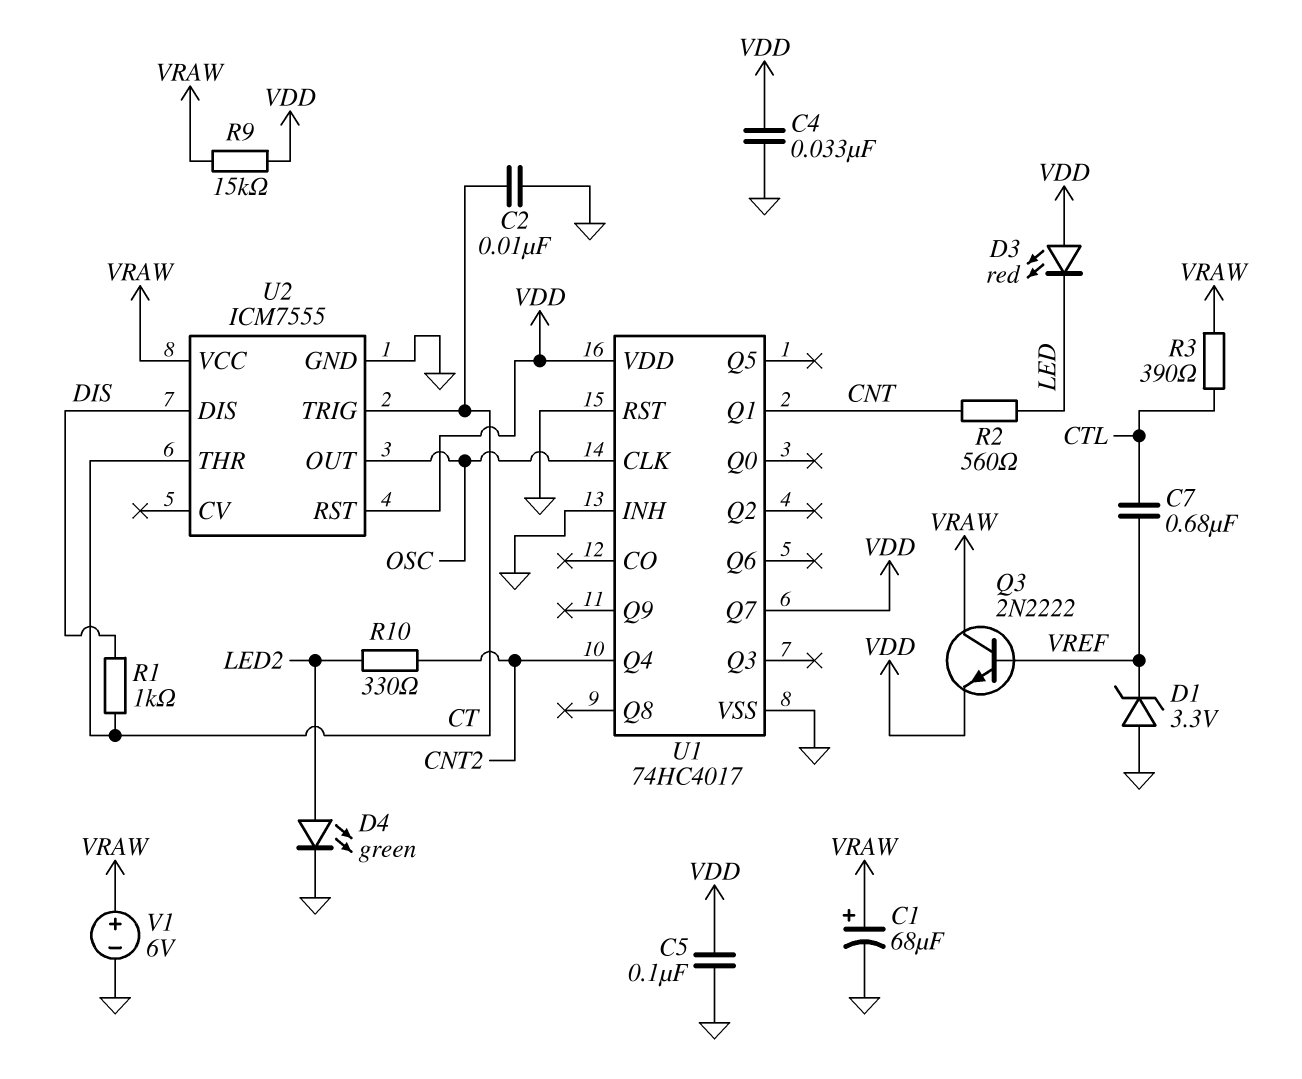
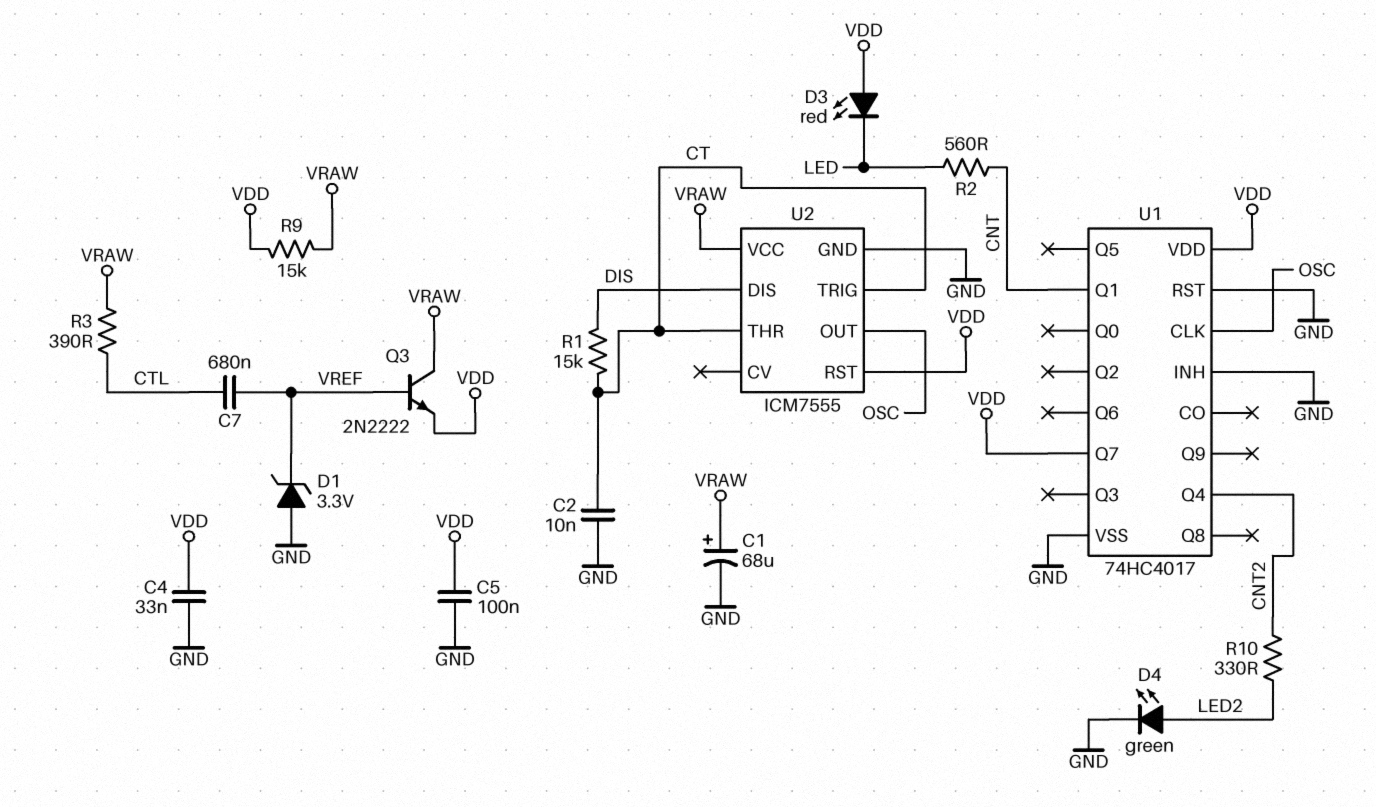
R1: 1k (CT, DIS) -> 15k (CT, DIS)
V1: 6V (plus VRAW, minus GND) -> none

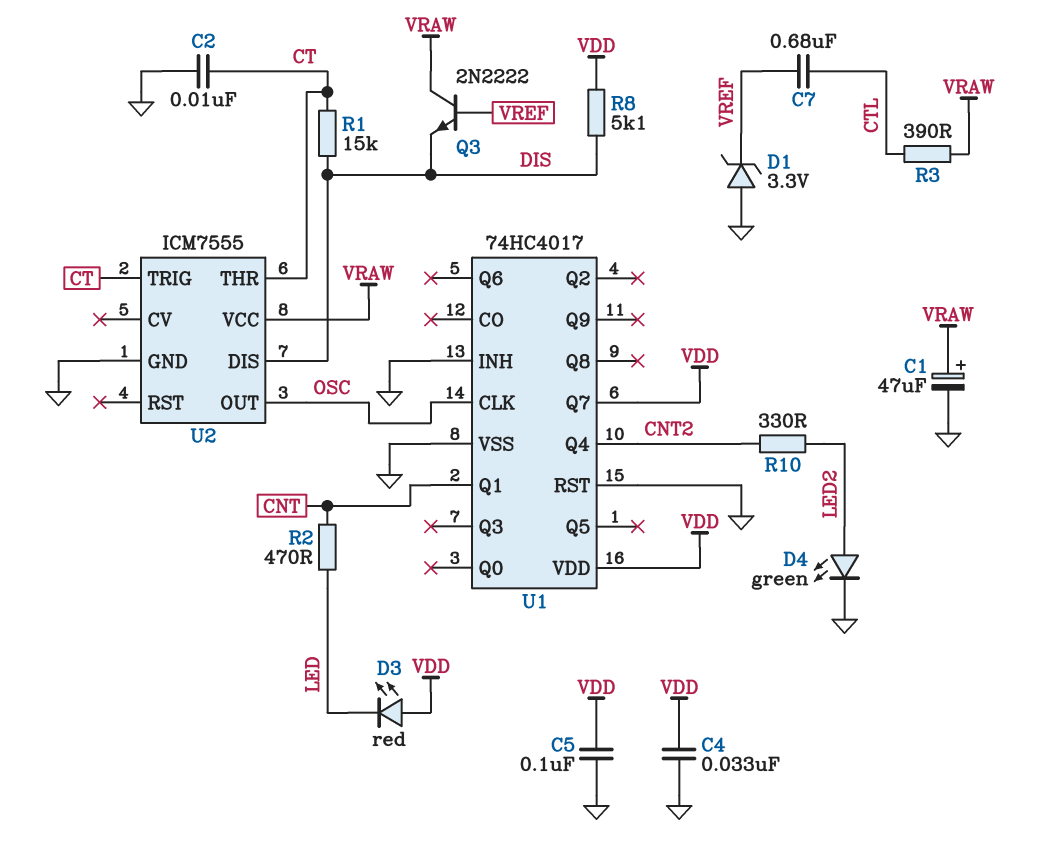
C1: 68uF (plus VRAW, minus GND) -> 47uF (plus VRAW, minus GND)
Q3: NPN 2N2222 (B VREF, C VRAW, E VDD) -> NPN 2N2222 (B VREF, C VRAW, E DIS)
R2: 560 (CNT, LED) -> 470 (CNT, LED)
R8: none -> 5.1k (DIS, VDD)
R9: 15k (VDD, VRAW) -> none
U2 pin RST: VDD -> none

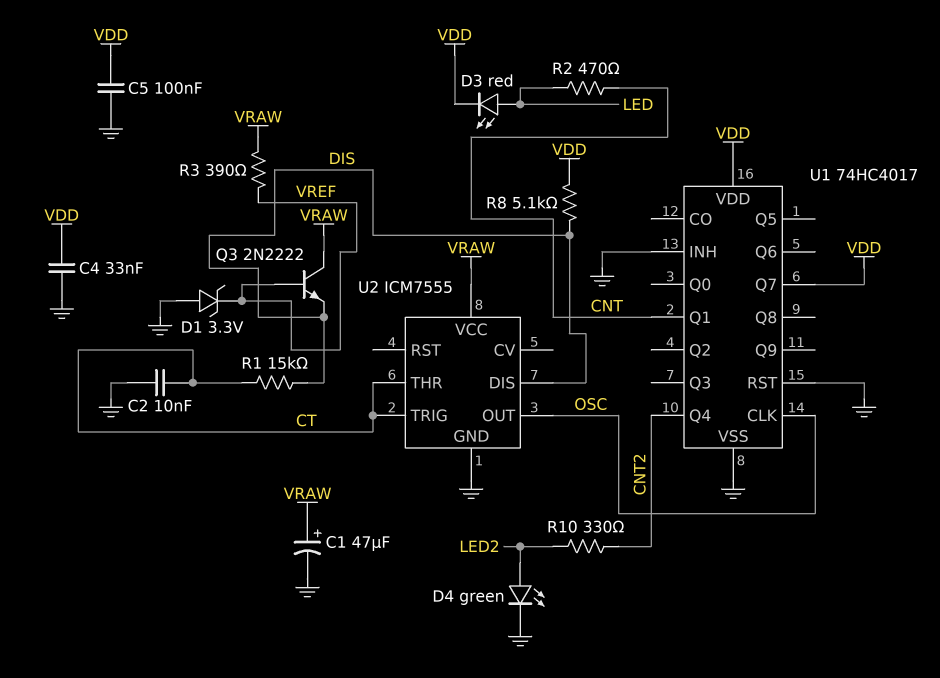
C7: 680nF (CTL, VREF) -> none
D3: LED red (A VDD, K LED) -> LED red (A LED, K VDD)
R3: 390 (CTL, VRAW) -> 390 (VRAW, VREF)

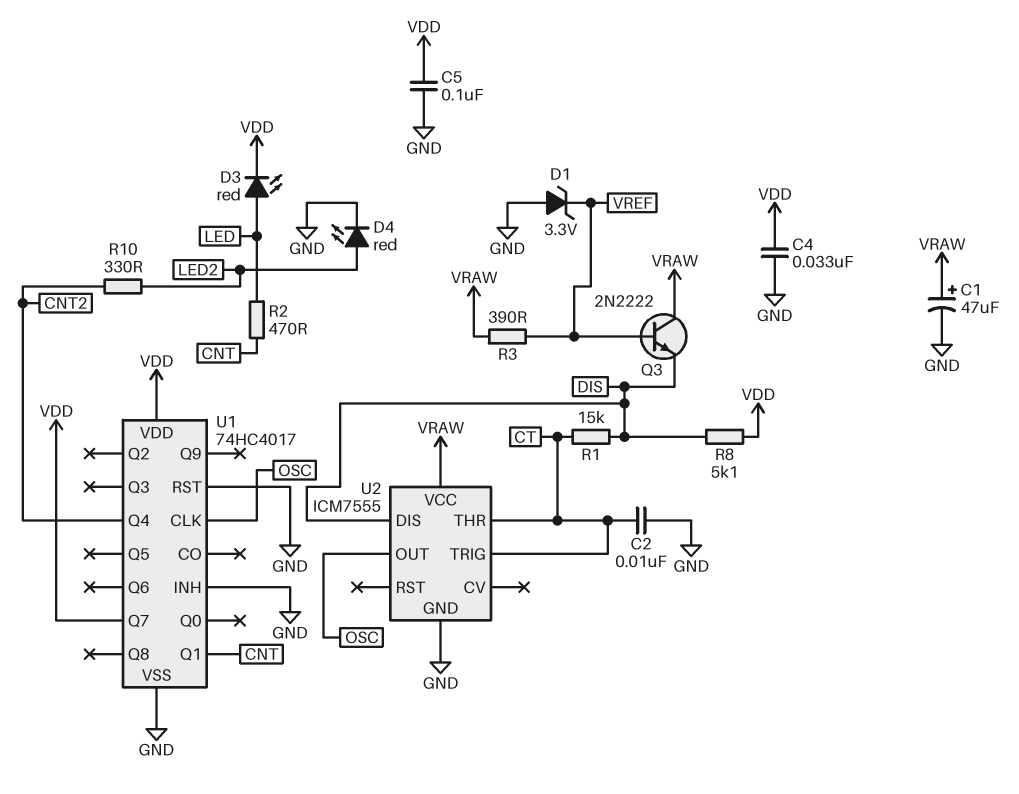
D4: LED green (A LED2, K GND) -> LED red (A LED2, K GND)

